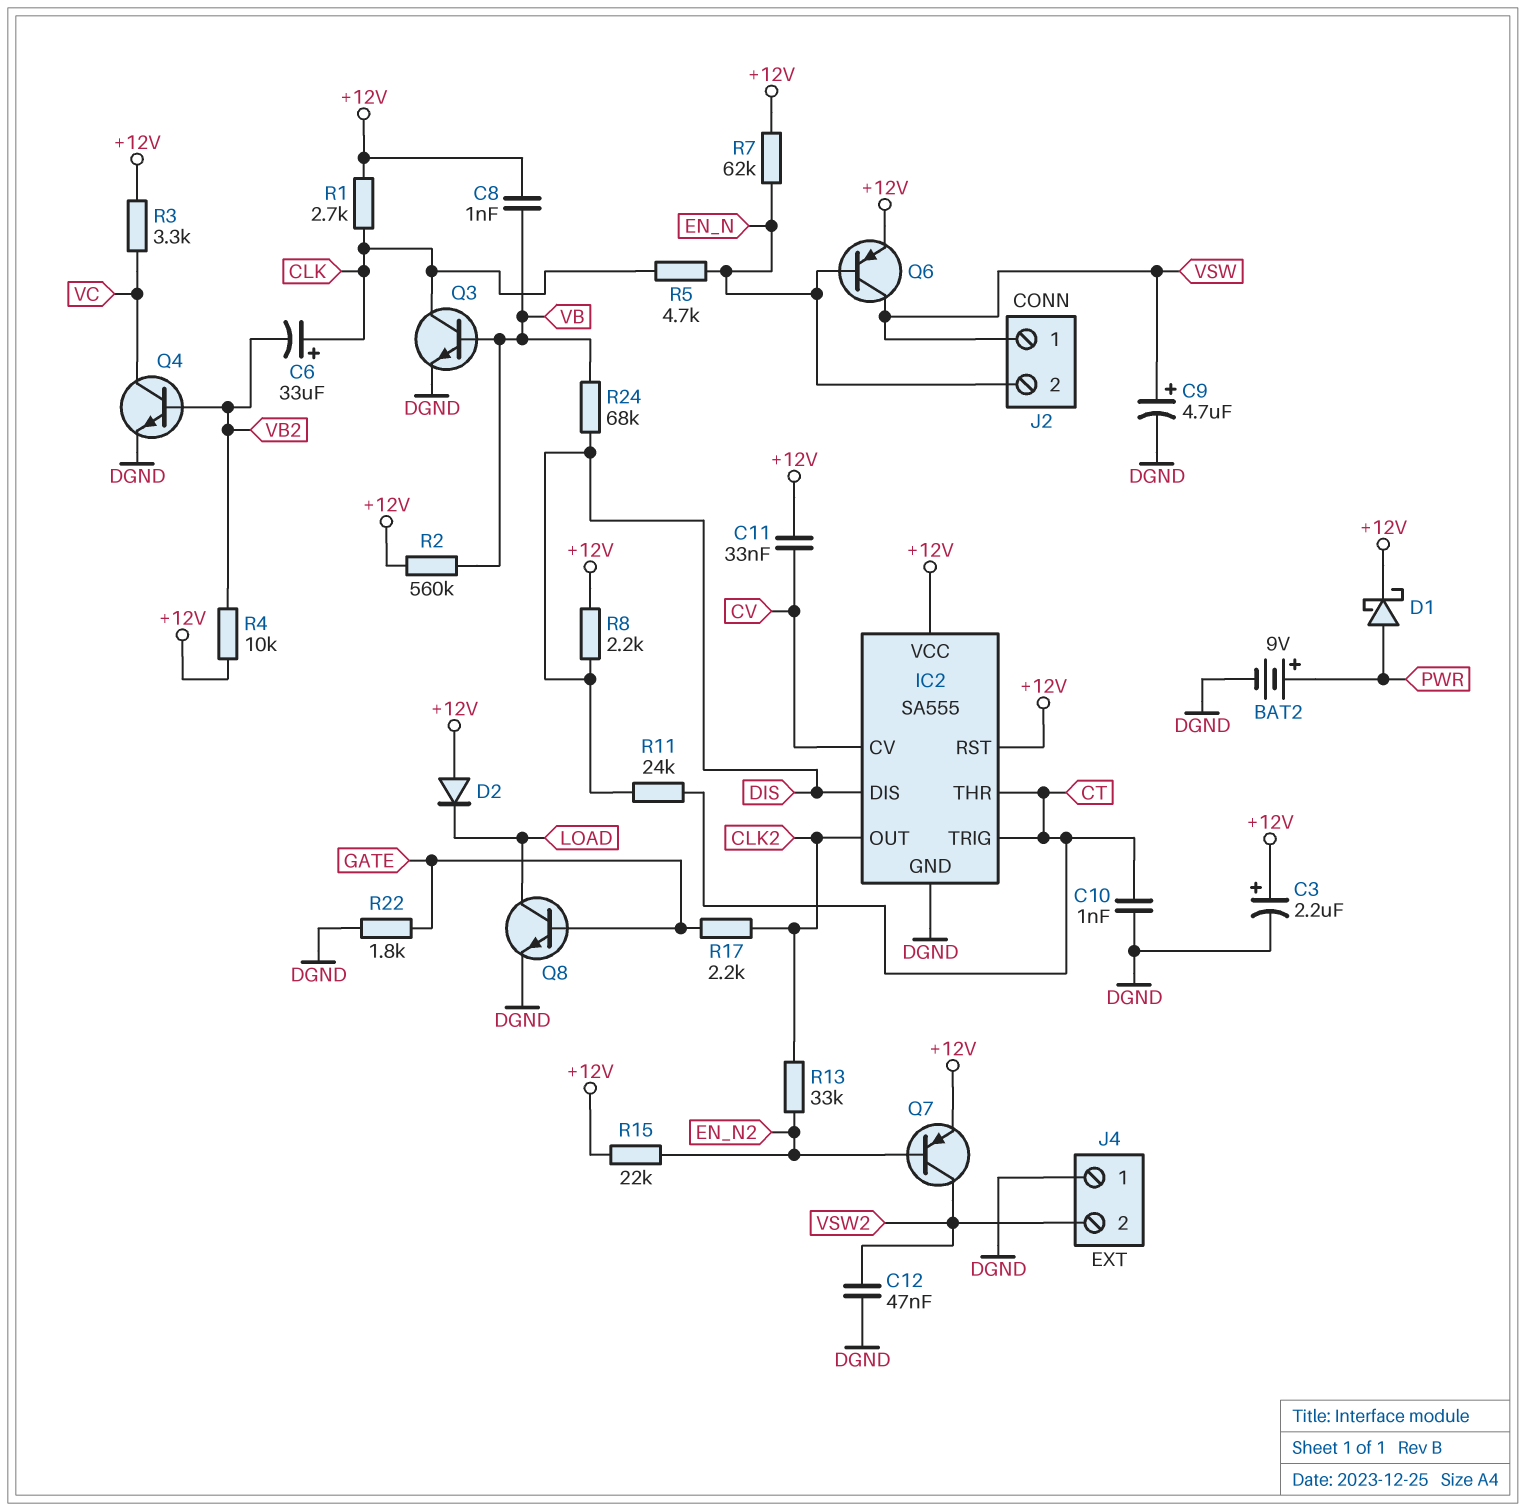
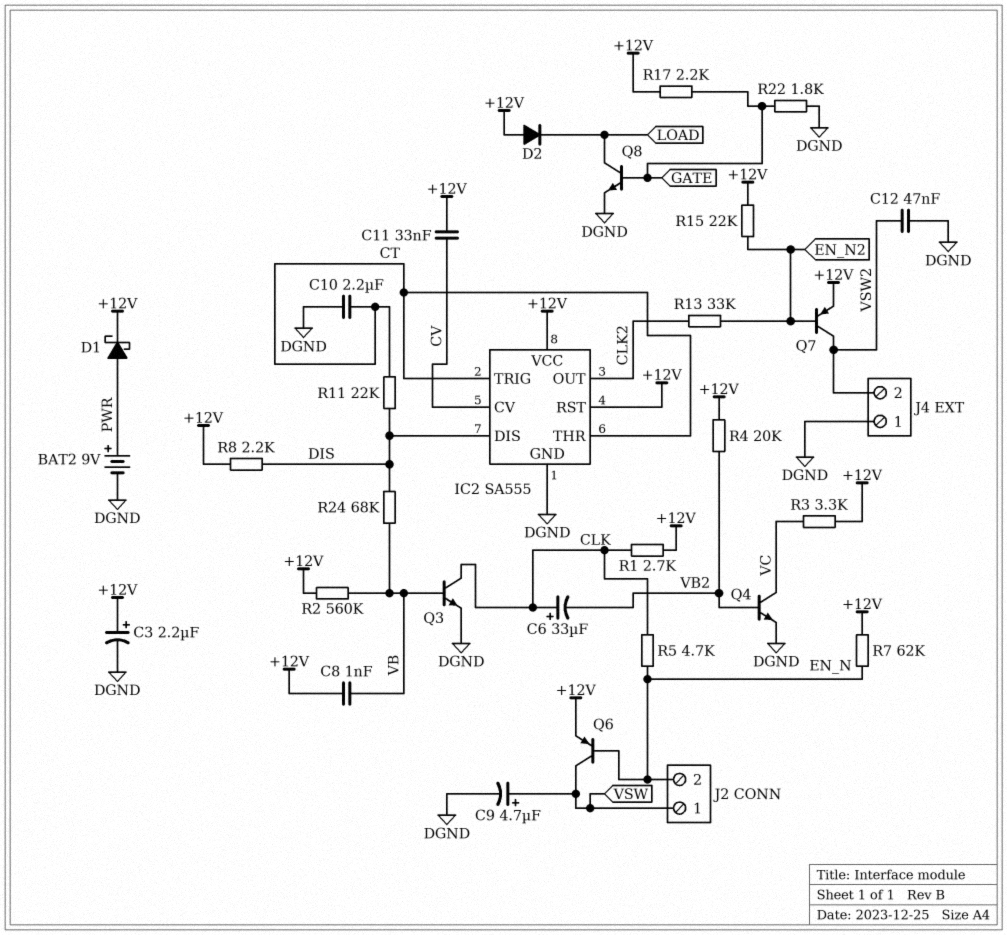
C10: 1nF (CT, DGND) -> 2.2uF (CT, DGND)
R4: 10k (+12V, VB2) -> 20k (+12V, VB2)
R11: 24k (CT, DIS) -> 22k (CT, DIS)
R17: 2.2k (CLK2, GATE) -> 2.2k (+12V, GATE)

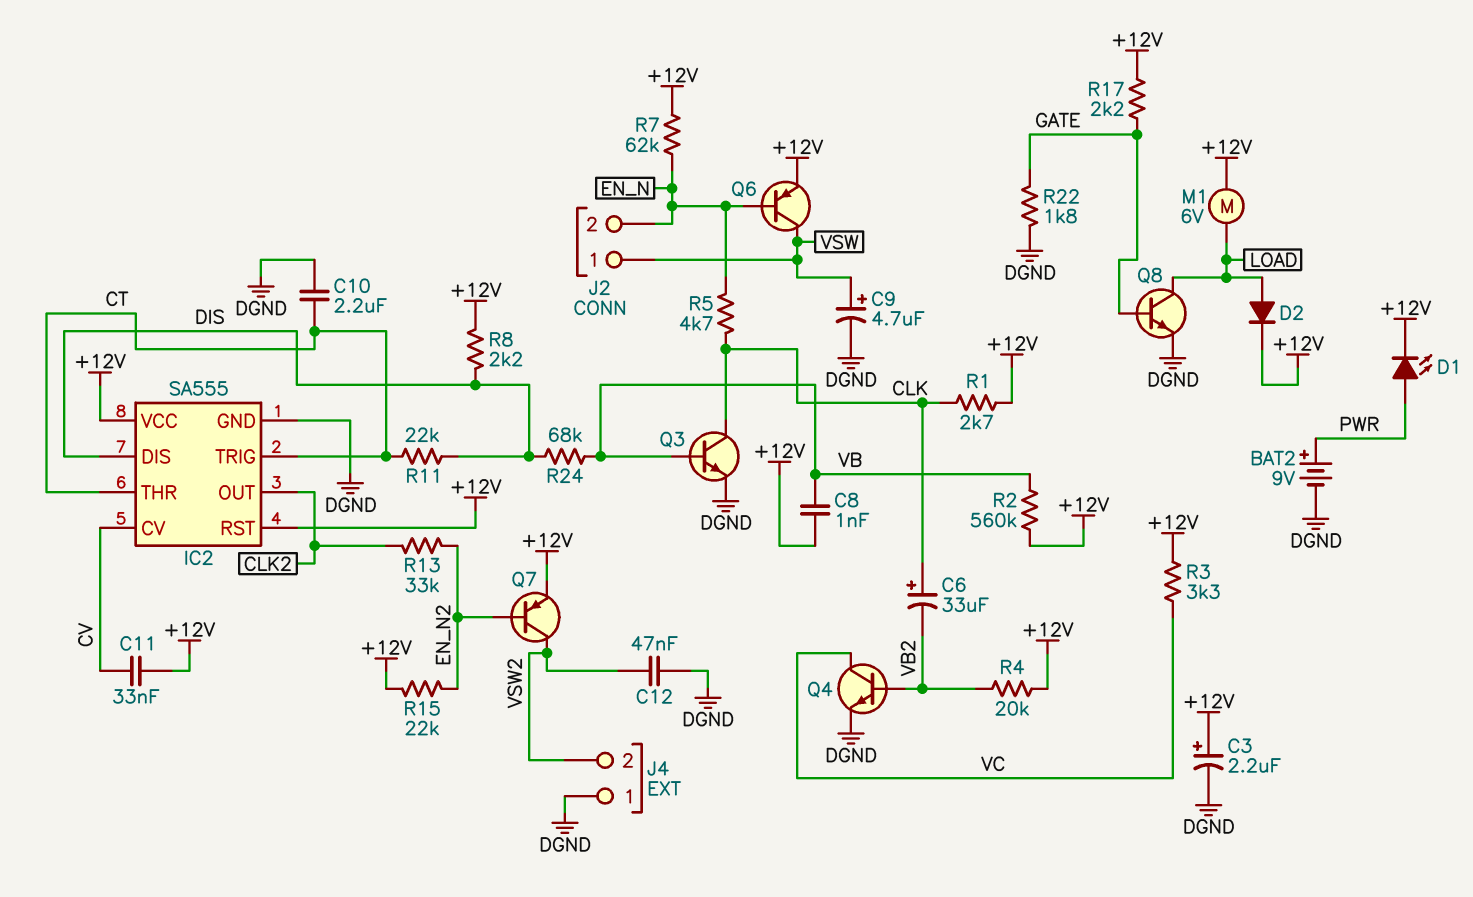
D1: schottky (A PWR, K +12V) -> LED (A PWR, K +12V)
D2: diode (A +12V, K LOAD) -> diode (A LOAD, K +12V)
M1: none -> motor 6V (+12V, LOAD)

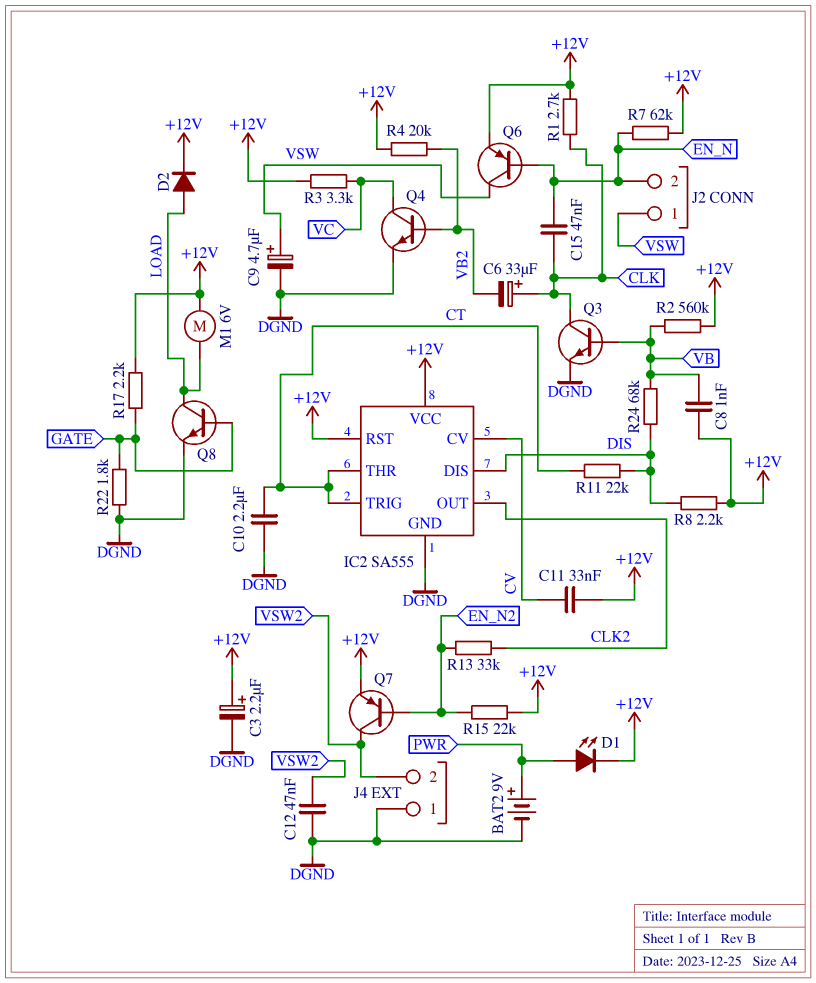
C15: none -> 47nF (CLK, EN_N)
R5: 4.7k (CLK, EN_N) -> none

